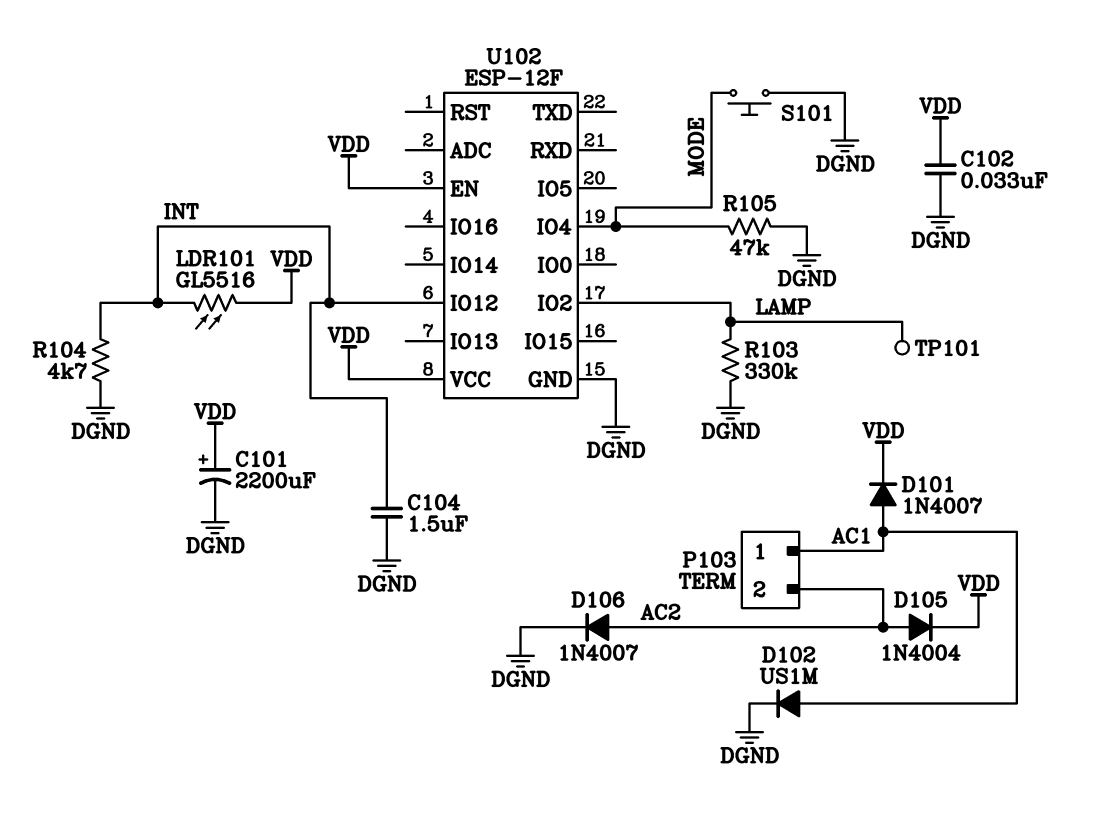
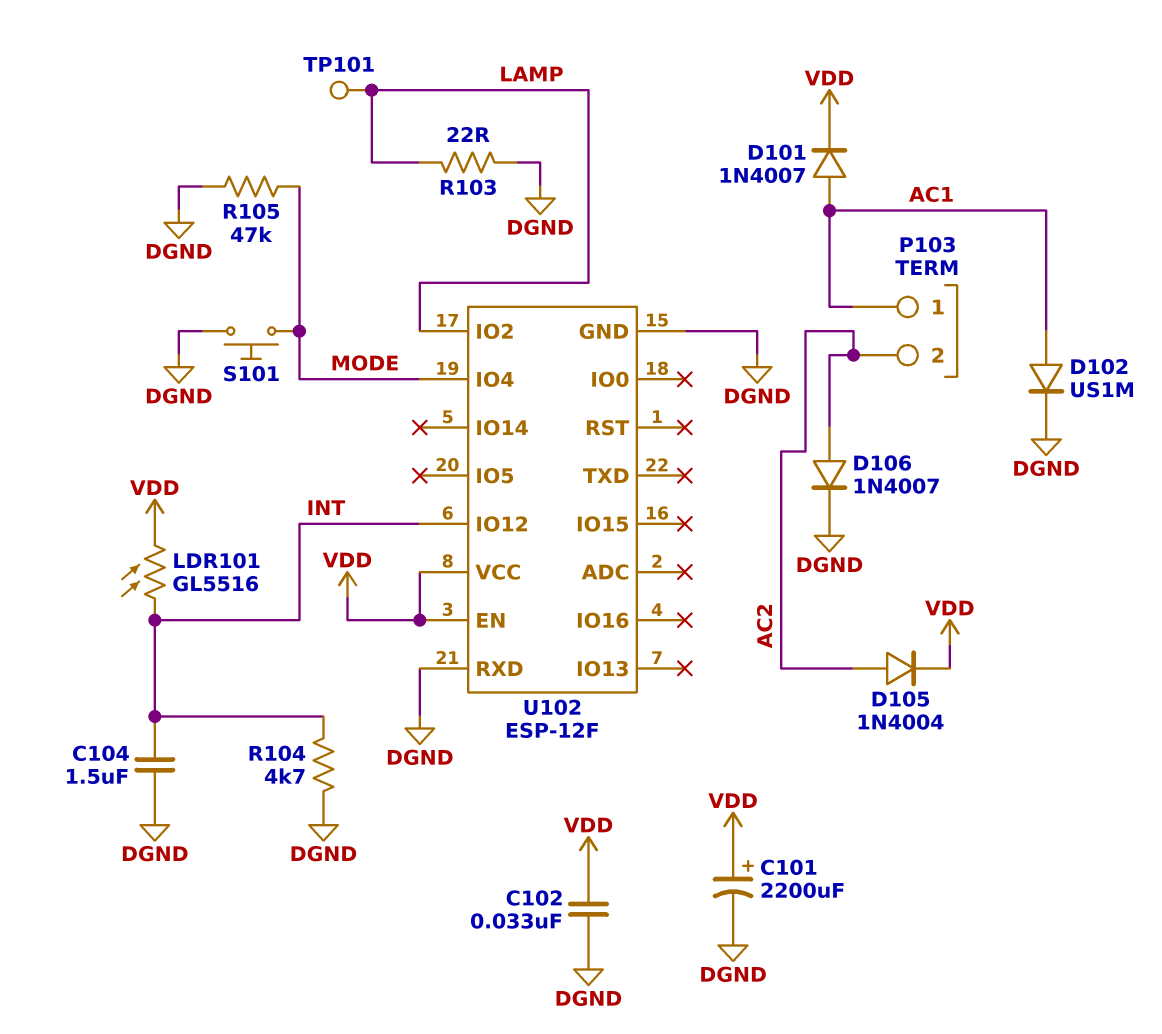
R103: 330k (DGND, LAMP) -> 22 (DGND, LAMP)
U102 pin RXD: none -> DGND

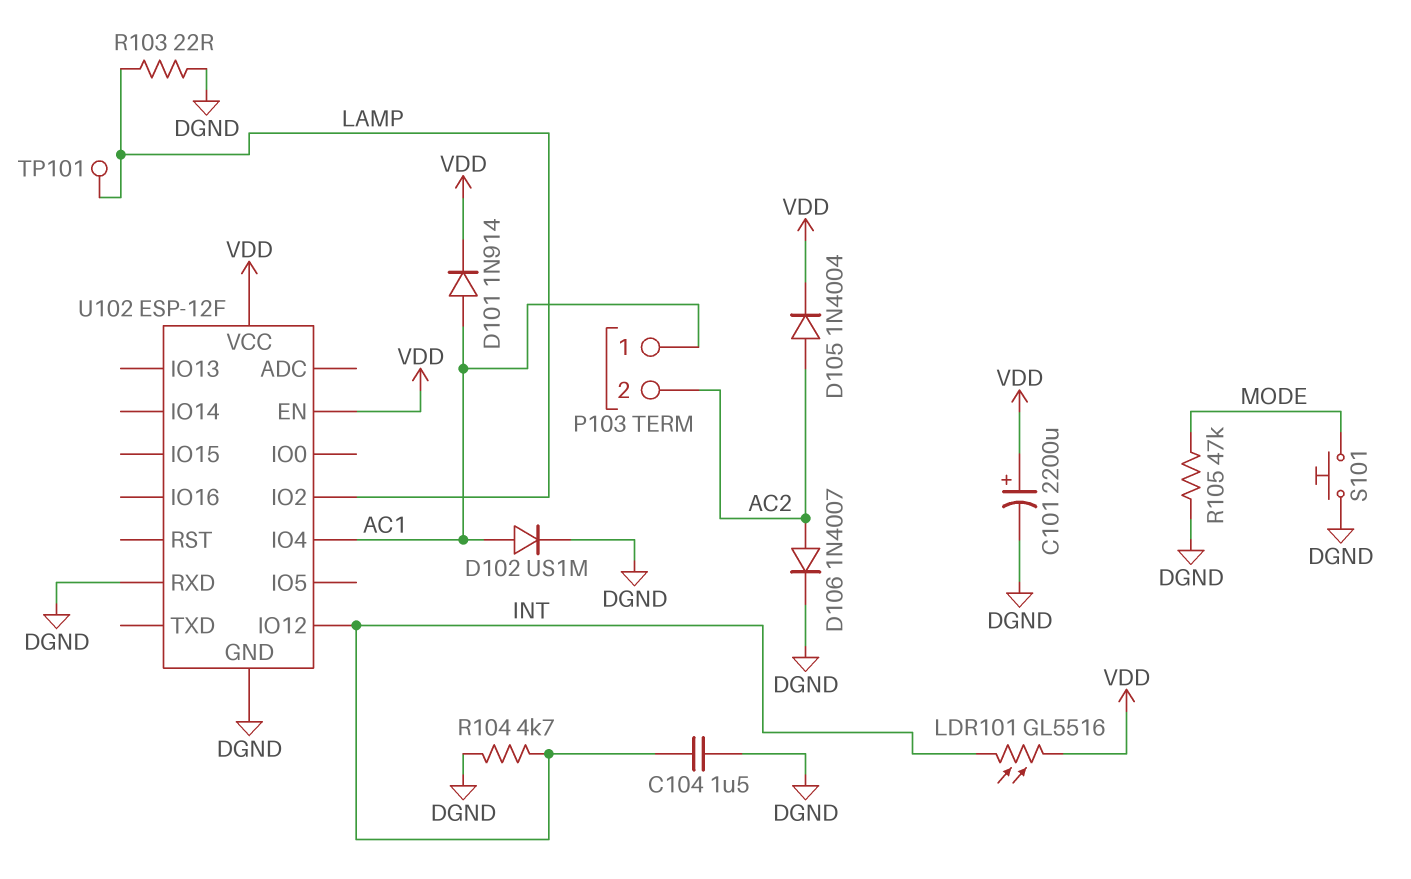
C102: 33nF (DGND, VDD) -> none
D101: diode 1N4007 (A AC1, K VDD) -> diode 1N914 (A AC1, K VDD)
U102 pin IO4: MODE -> AC1

